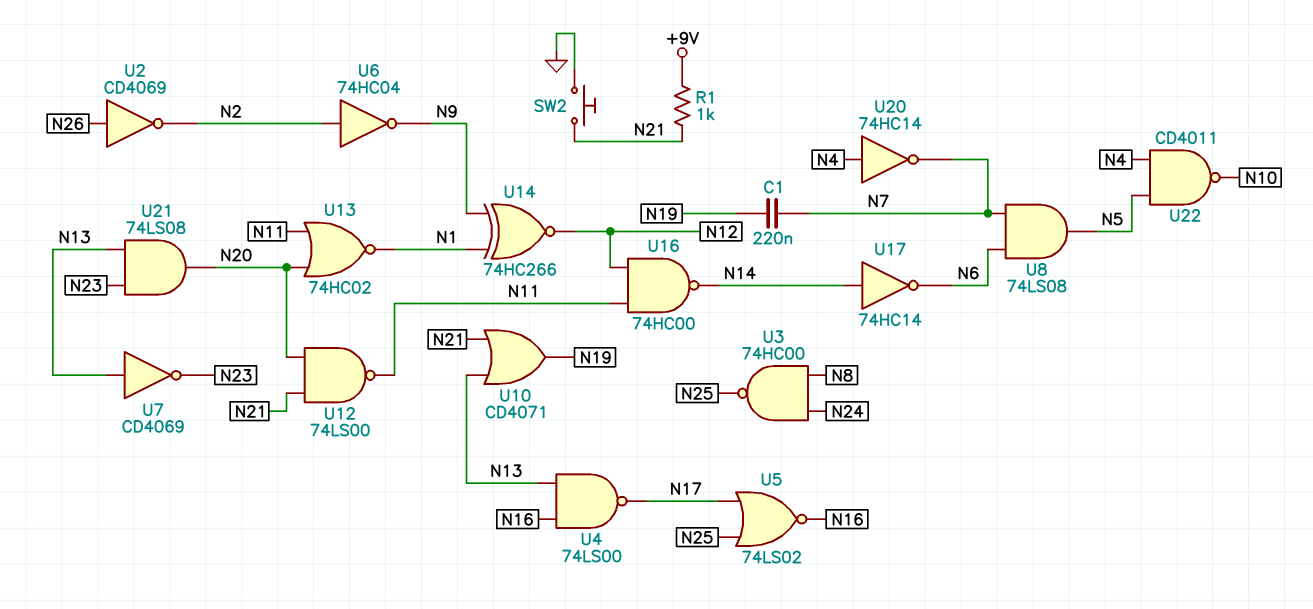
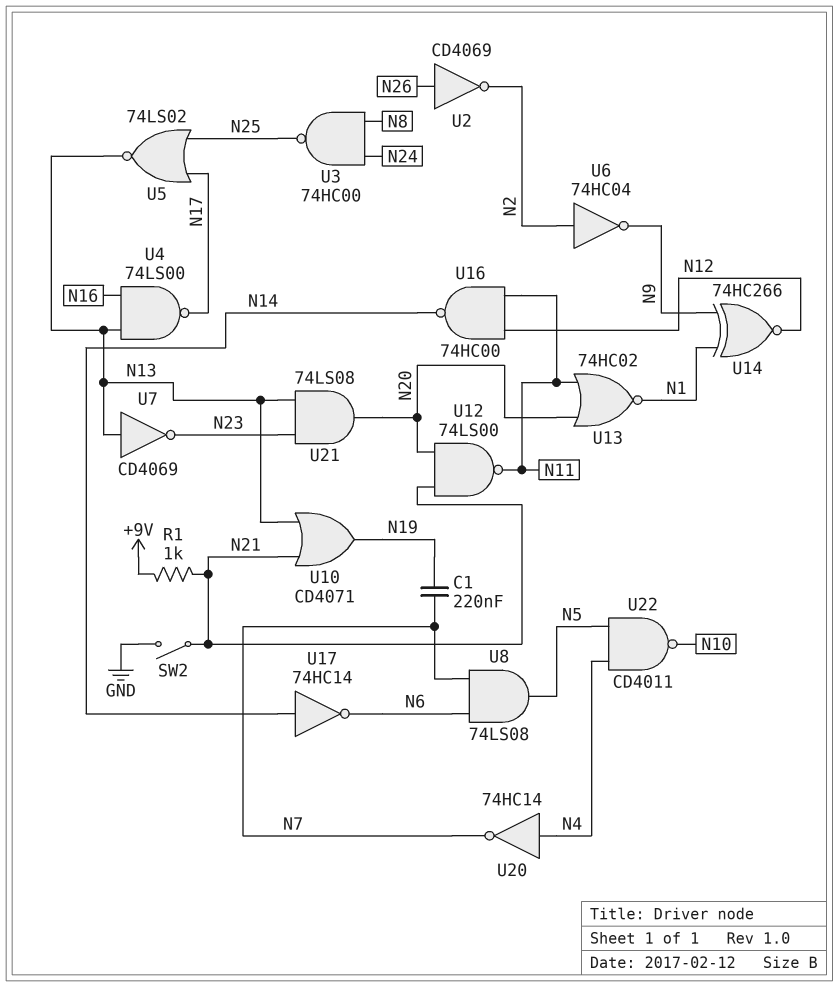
SW2: button (GND, N21) -> switch (GND, N21)
U5: NOR 74LS02 (in N17, in N25, out N16) -> NOR 74LS02 (in N17, in N25, out N13)

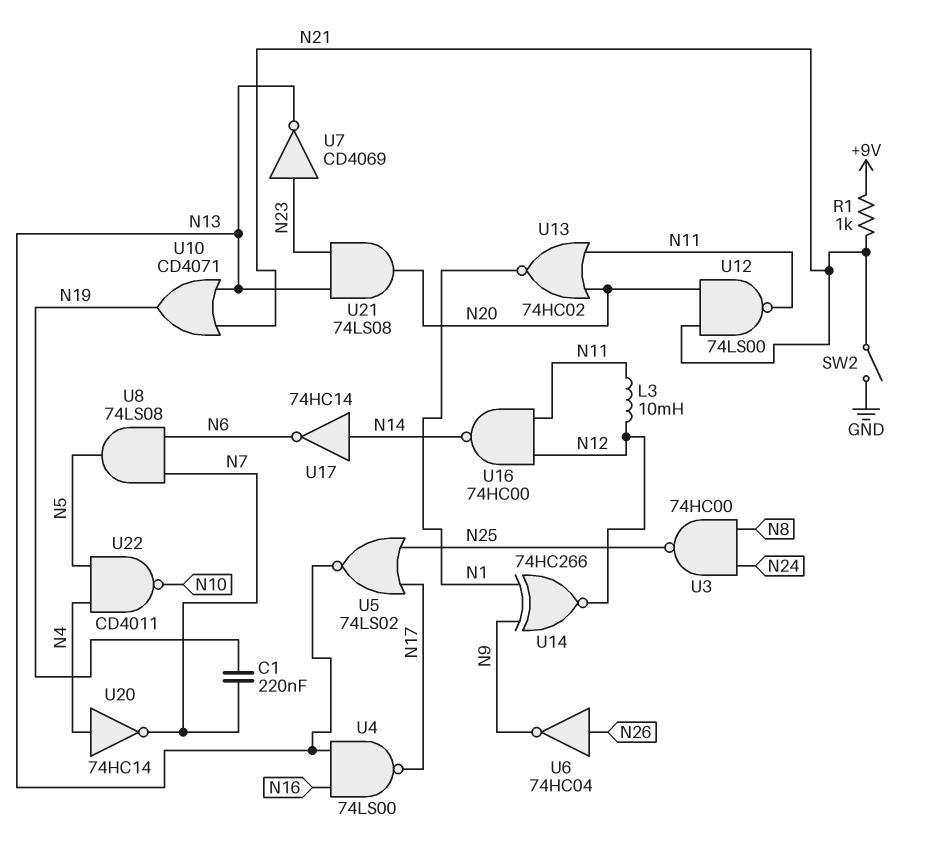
L3: none -> 10mH (N11, N12)
U2: NOT CD4069 (in N26, out N2) -> none
U6: NOT 74HC04 (in N2, out N9) -> NOT 74HC04 (in N26, out N9)
U7: NOT CD4069 (in N13, out N23) -> NOT CD4069 (in N23, out N13)

